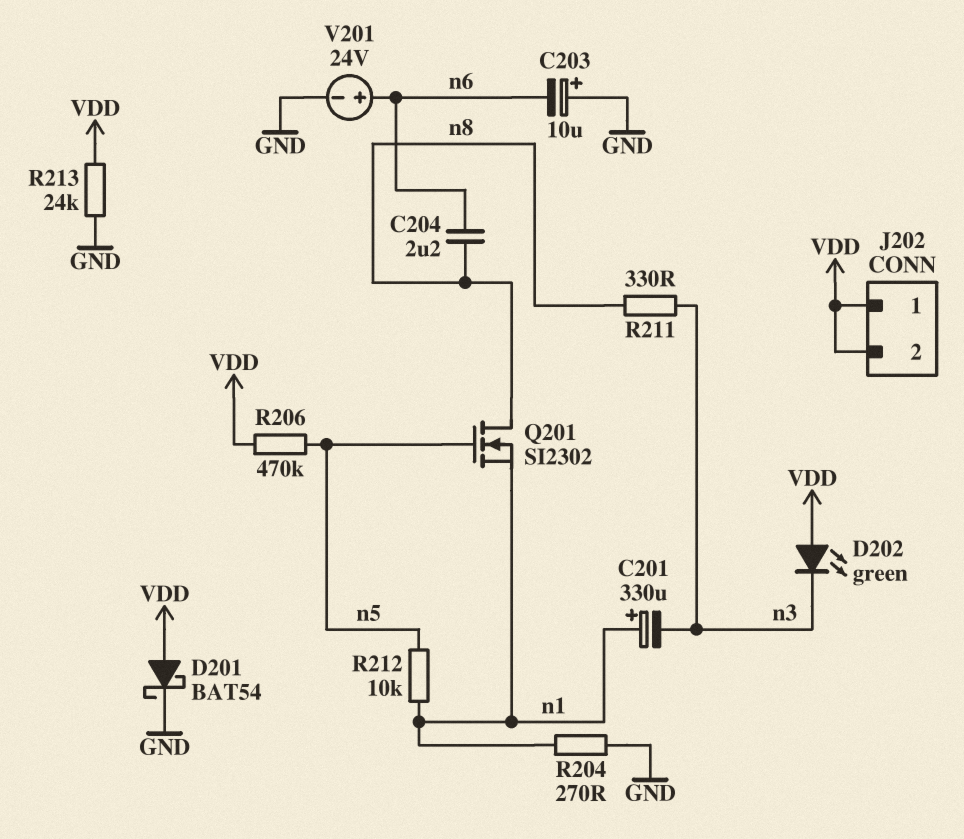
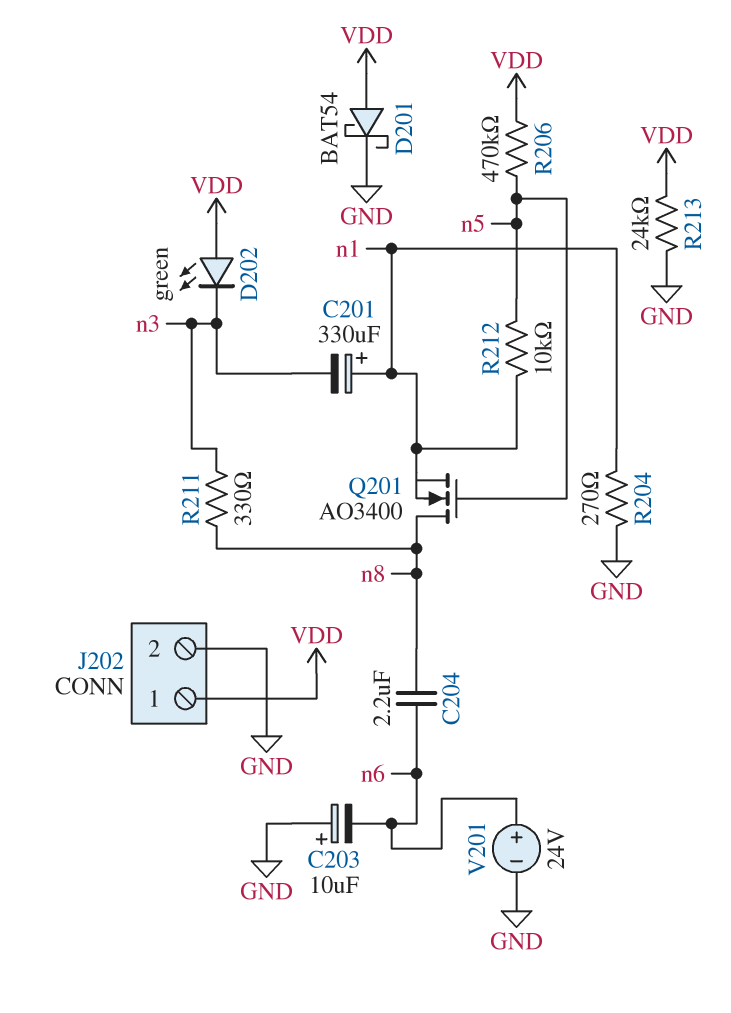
J202 pin 2: VDD -> GND
Q201: NMOS SI2302 (G n5, D n8, S n1) -> NMOS AO3400 (G n5, D n8, S n1)

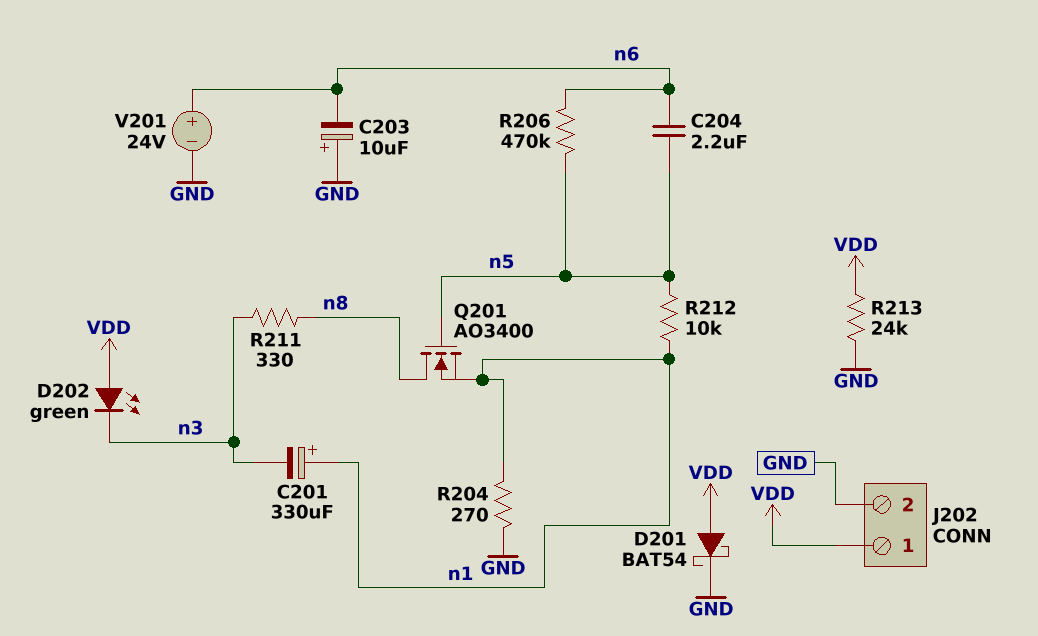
C204: 2.2uF (n6, n8) -> 2.2uF (n5, n6)
R206: 470k (VDD, n5) -> 470k (n5, n6)

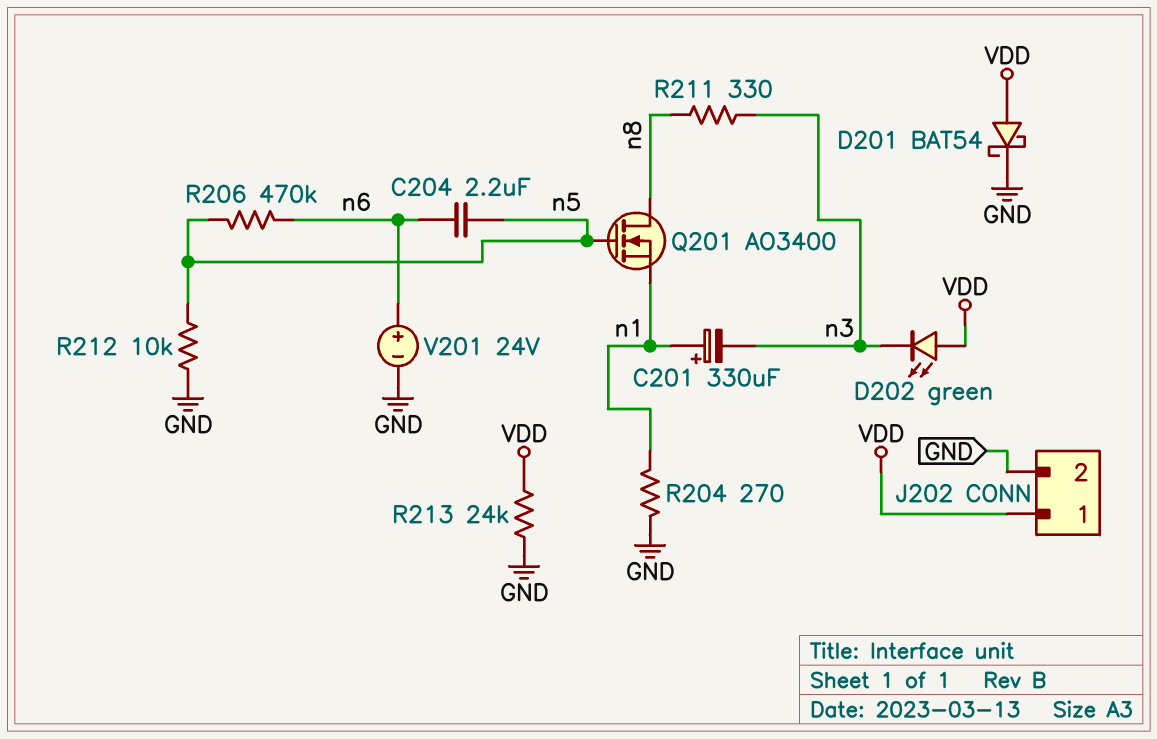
C203: 10uF (plus GND, minus n6) -> none
R212: 10k (n1, n5) -> 10k (GND, n5)

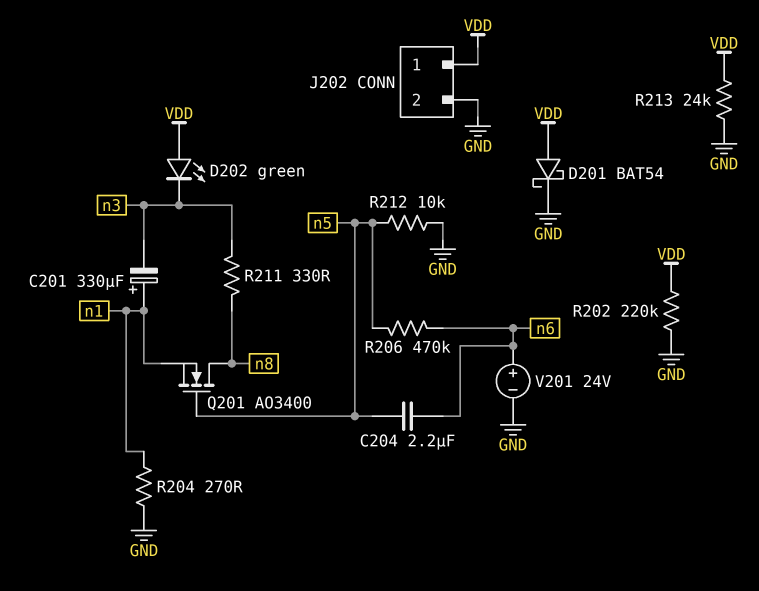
R202: none -> 220k (GND, VDD)

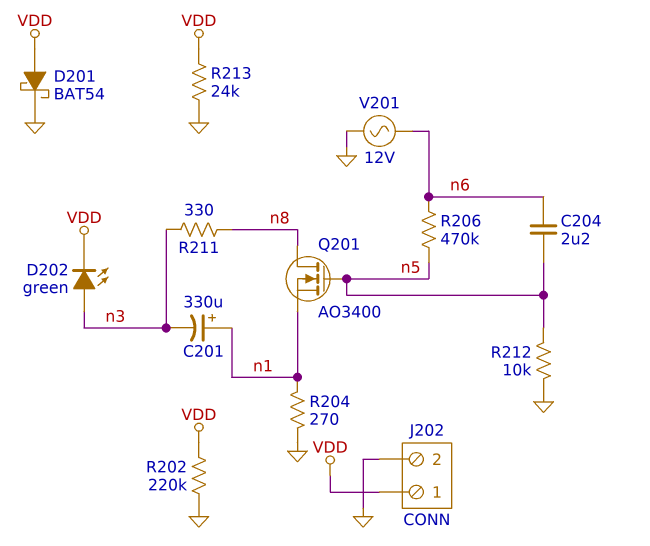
D202: LED green (A VDD, K n3) -> LED green (A n3, K VDD)
V201: 24V (plus n6, minus GND) -> AC 12V (GND, n6)

